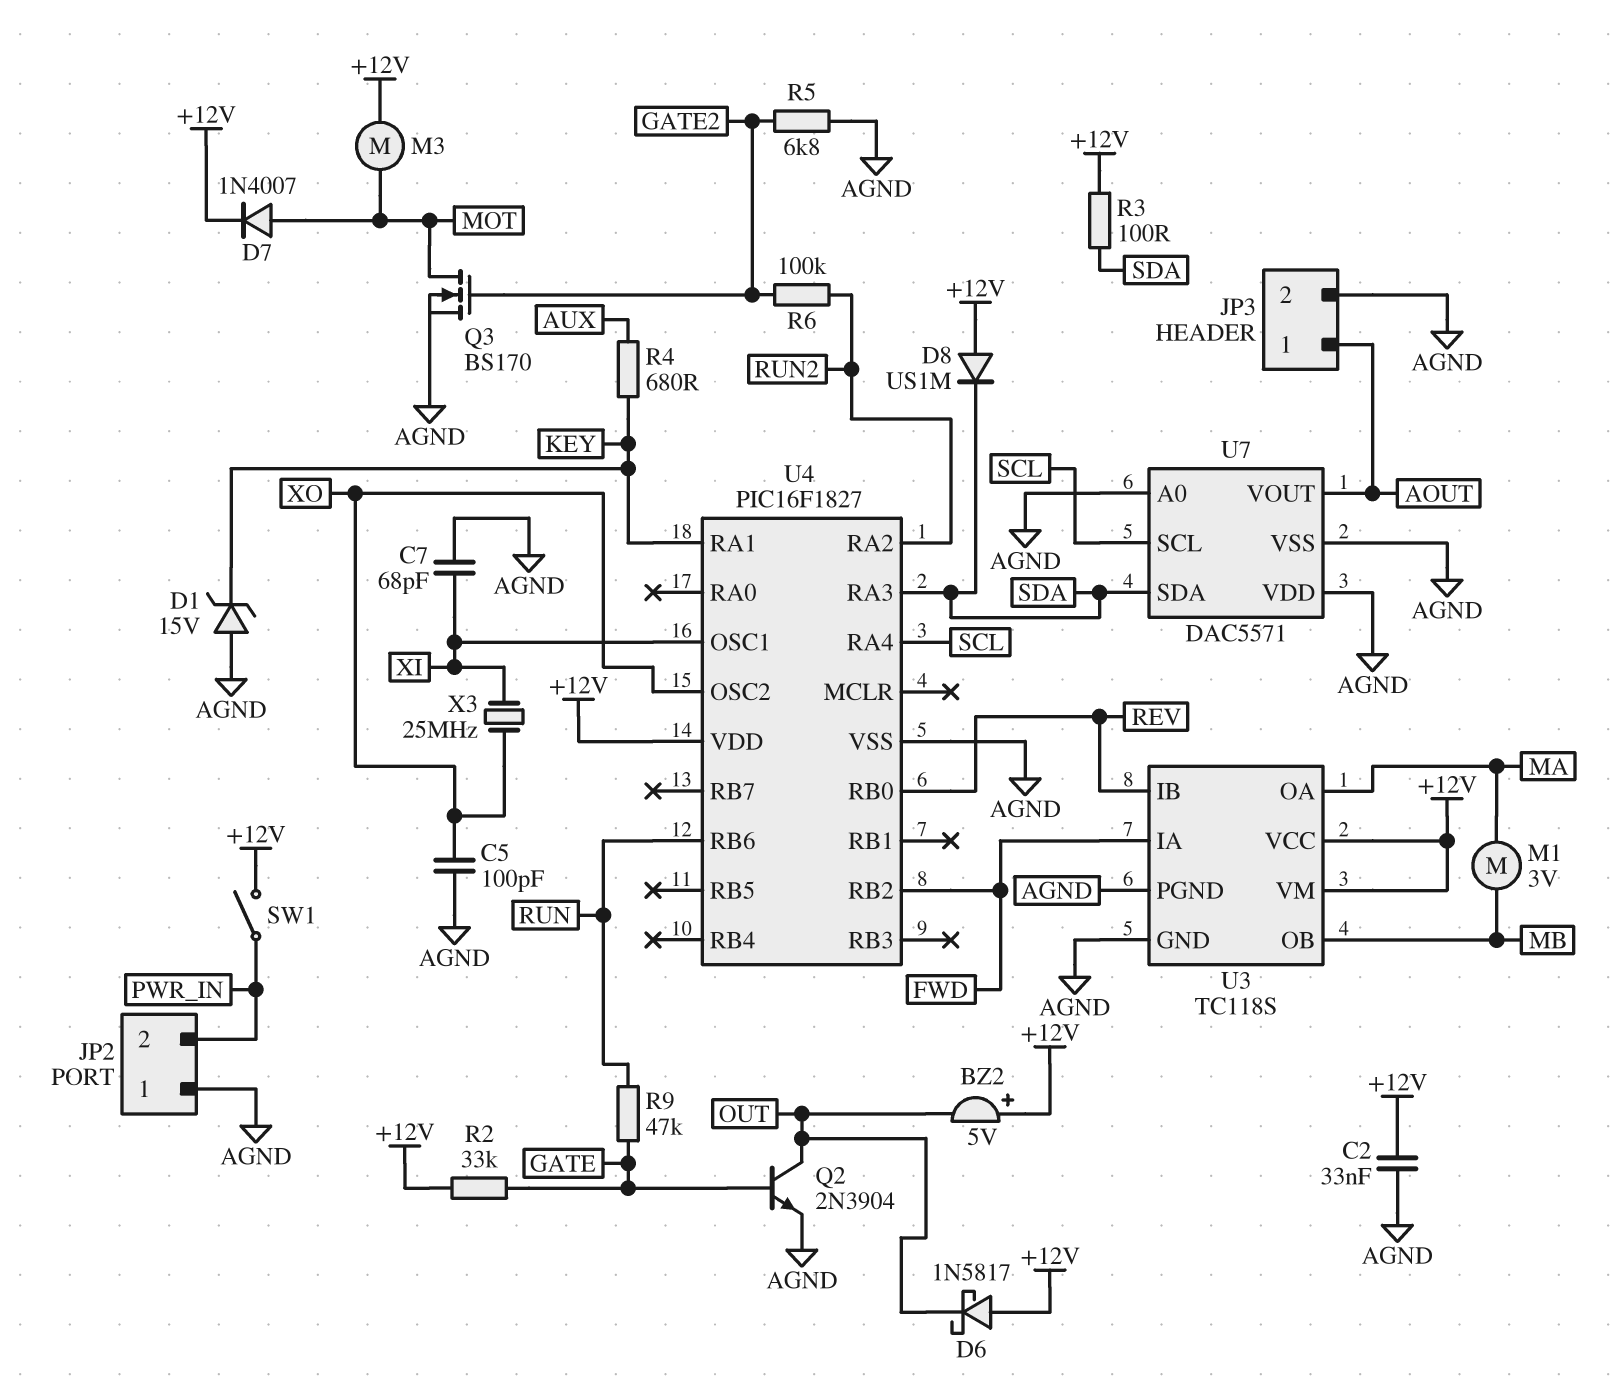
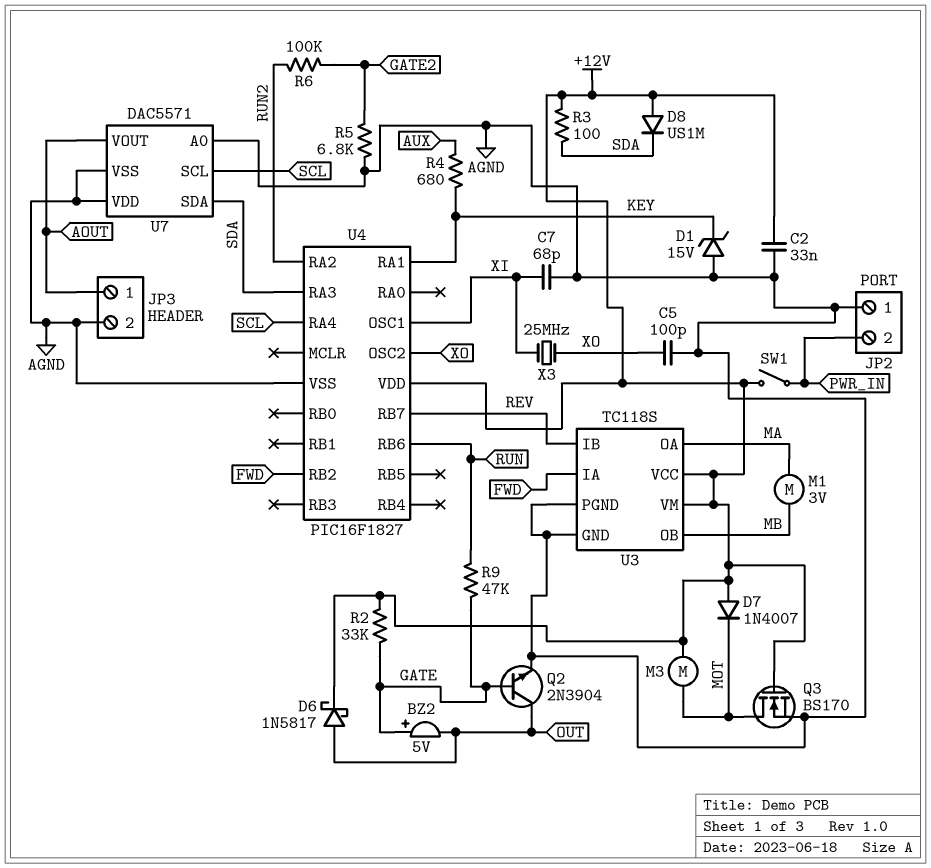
BZ2: buzzer 5V (plus +12V, minus OUT) -> buzzer 5V (plus GATE, minus OUT)
D6: schottky 1N5817 (A +12V, K OUT) -> schottky 1N5817 (A OUT, K +12V)
D7: diode 1N4007 (A MOT, K +12V) -> diode 1N4007 (A +12V, K MOT)
Q3: NMOS BS170 (G GATE2, D MOT, S AGND) -> NMOS BS170 (G +12V, D MOT, S AGND)
U4 pin RB0: REV -> none
U4 pin RB7: none -> REV

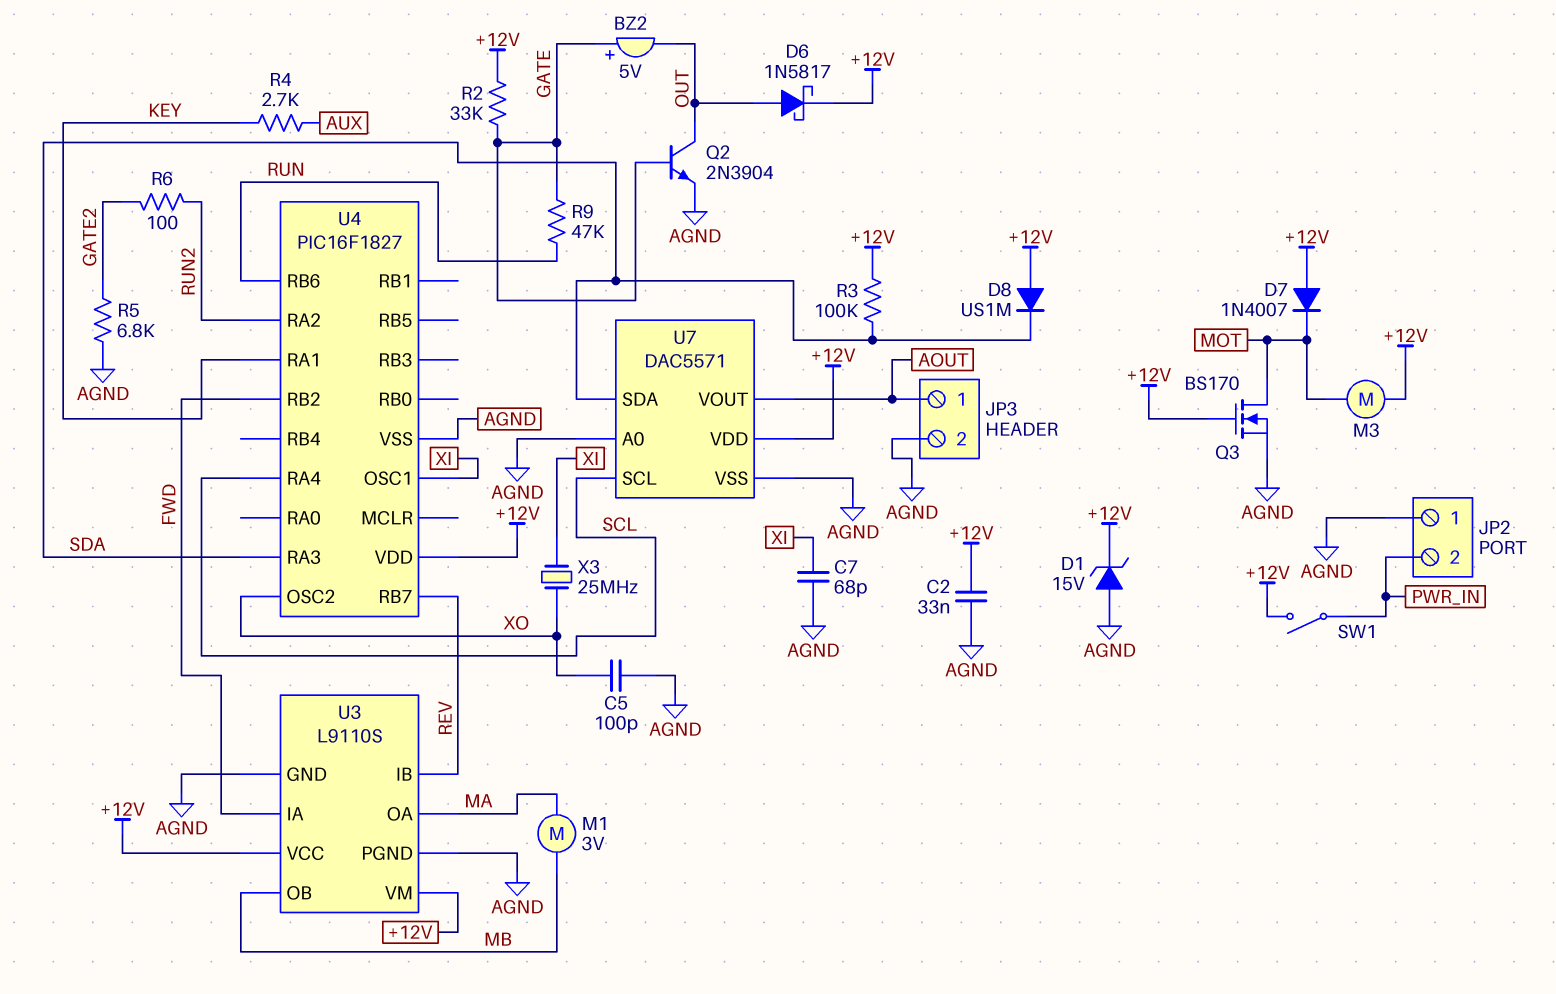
D1: zener 15V (A AGND, K KEY) -> zener 15V (A AGND, K +12V)
R3: 100 (+12V, SDA) -> 100k (+12V, SDA)
R4: 680 (AUX, KEY) -> 2.7k (AUX, KEY)
R6: 100k (GATE2, RUN2) -> 100 (GATE2, RUN2)
U3: TC118S -> L9110S
U7 pin VDD: AGND -> +12V

